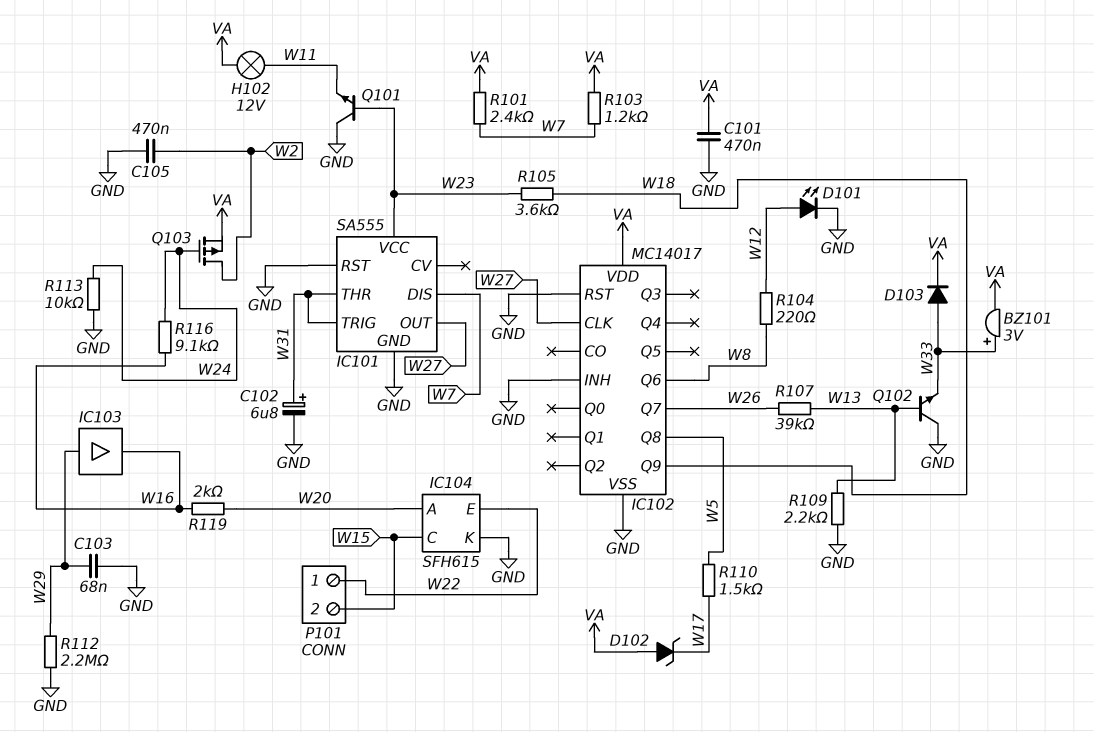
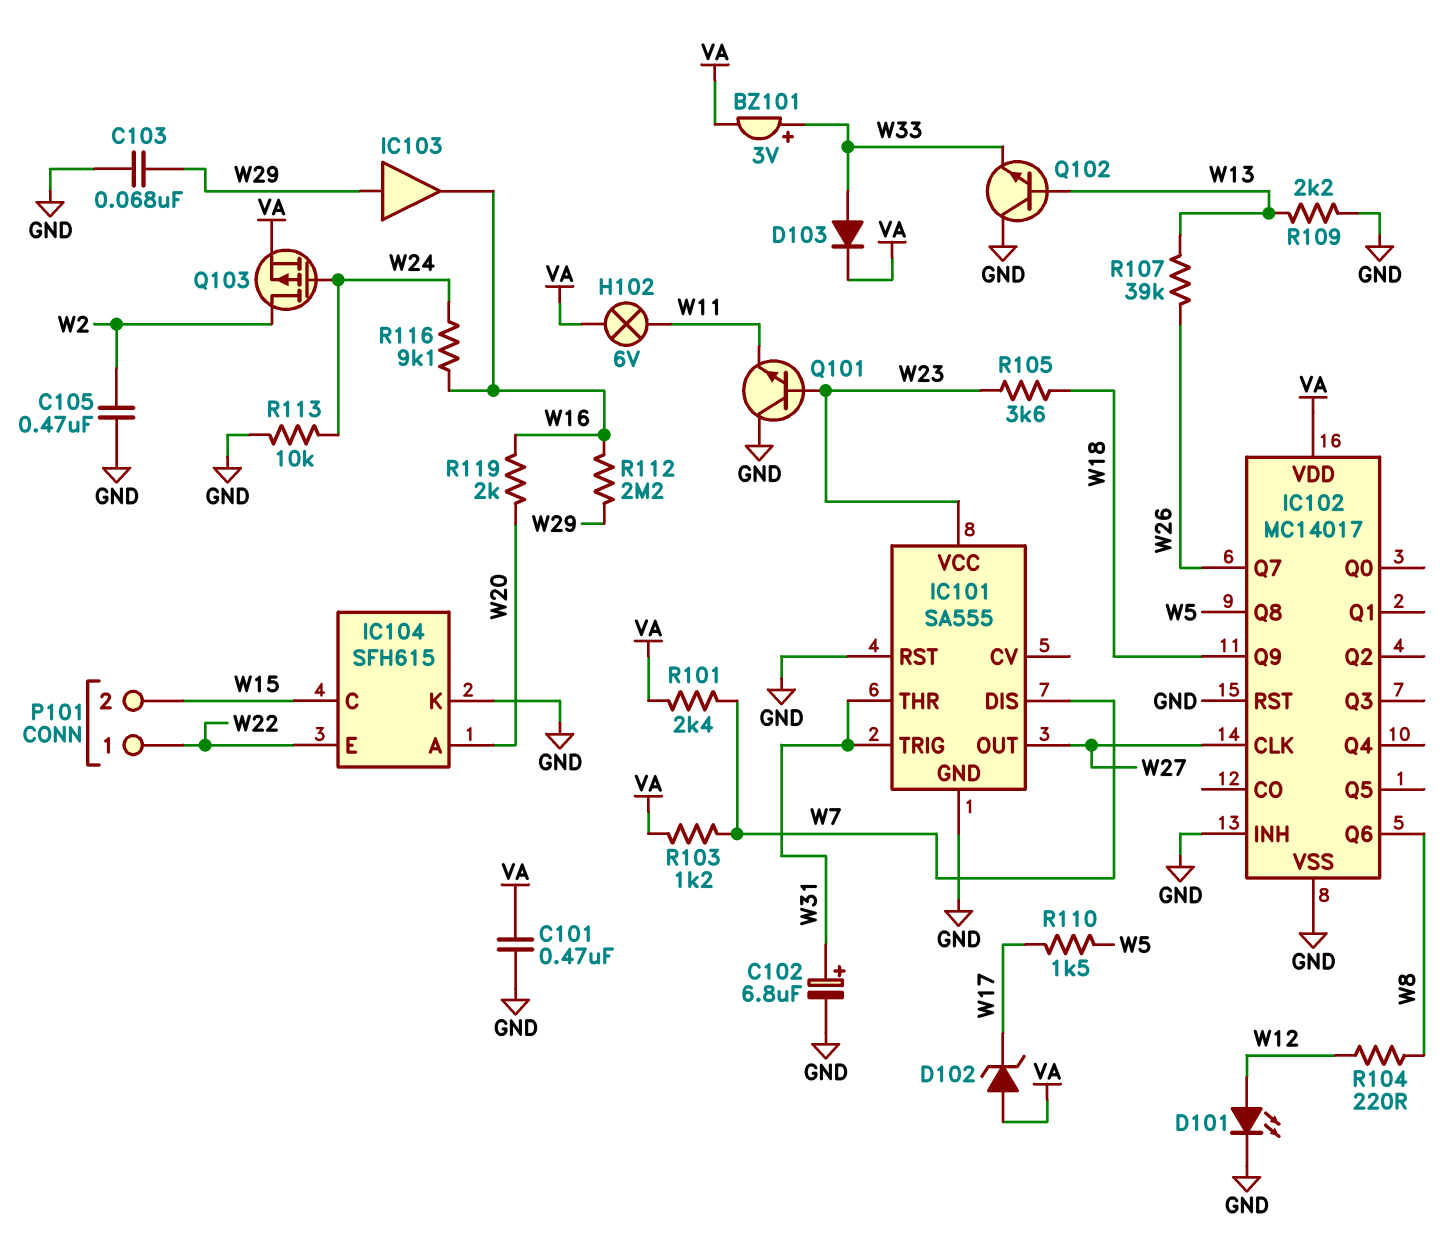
H102: lamp 12V (VA, W11) -> lamp 6V (VA, W11)
R112: 2.2M (GND, W29) -> 2.2M (W16, W29)

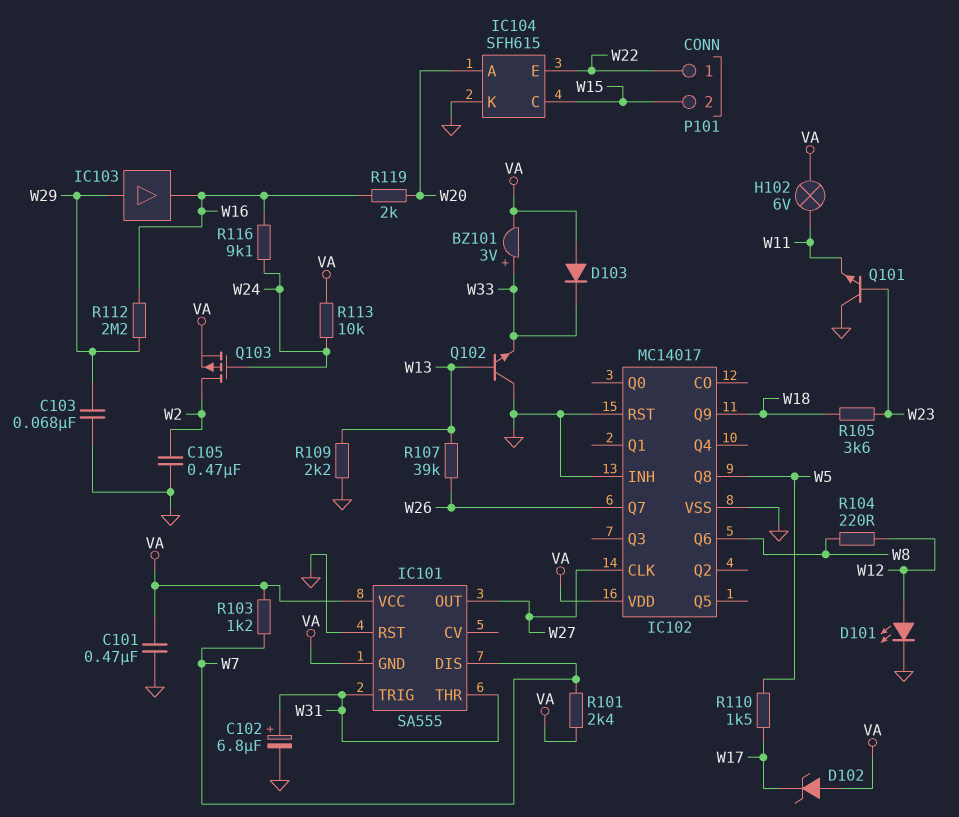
D103: diode (A W33, K VA) -> diode (A VA, K W33)
IC101 pin GND: GND -> VA
IC101 pin VCC: W23 -> VA
R113: 10k (GND, W24) -> 10k (VA, W24)

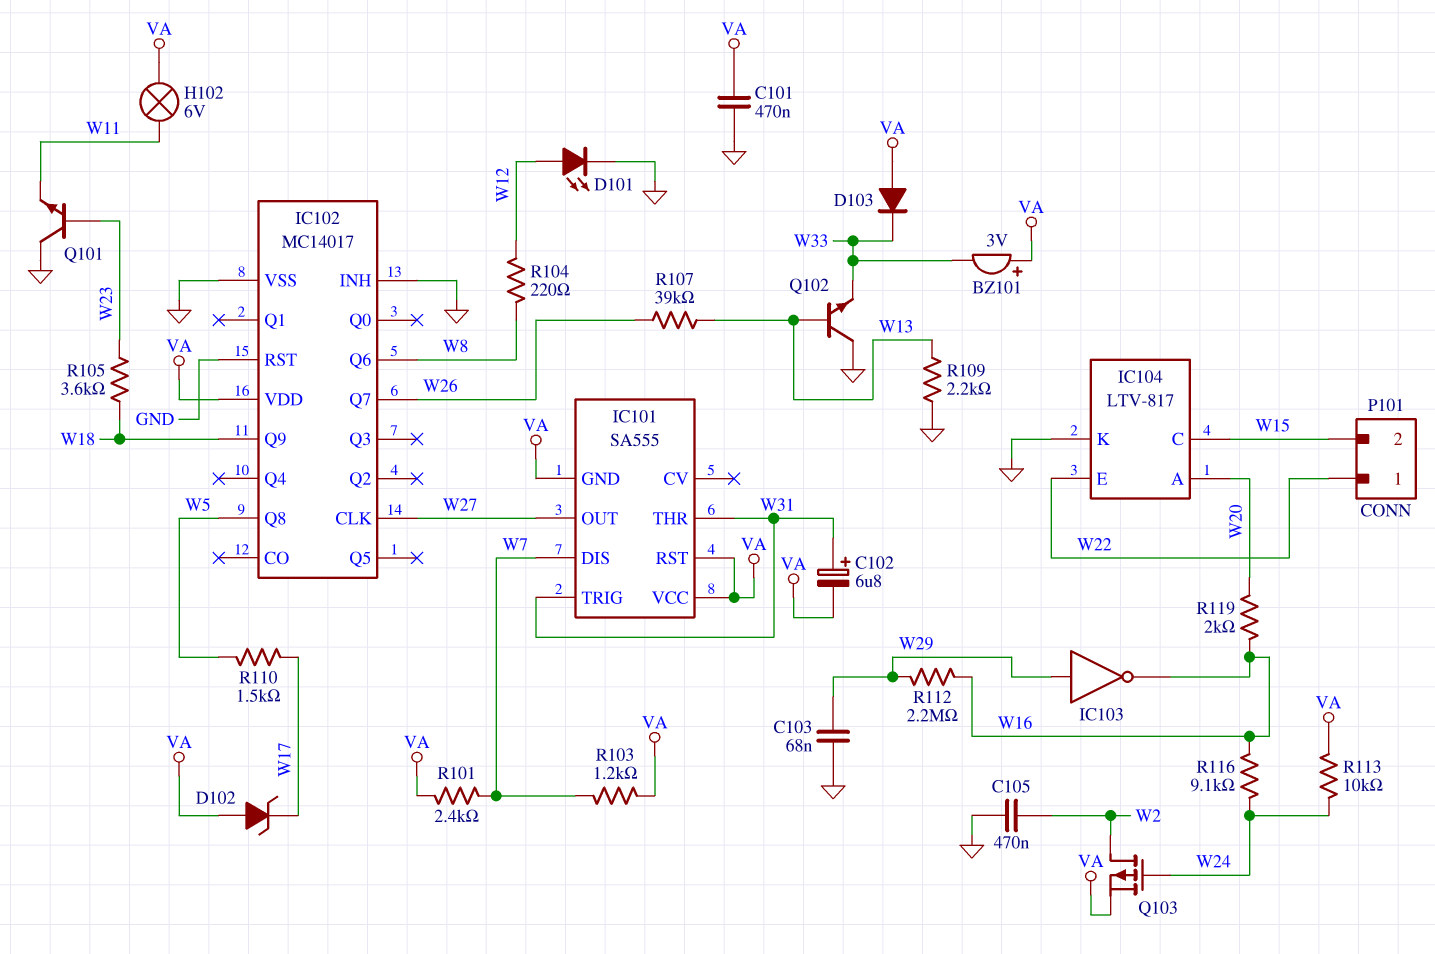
BZ101: buzzer 3V (plus W33, minus VA) -> buzzer 3V (plus VA, minus W33)
C102: 6.8uF (plus W31, minus GND) -> 6.8uF (plus W31, minus VA)
IC101 pin RST: GND -> VA
IC103: buffer (in W29, out W16) -> NOT (in W29, out W16)
IC104: SFH615 -> LTV-817

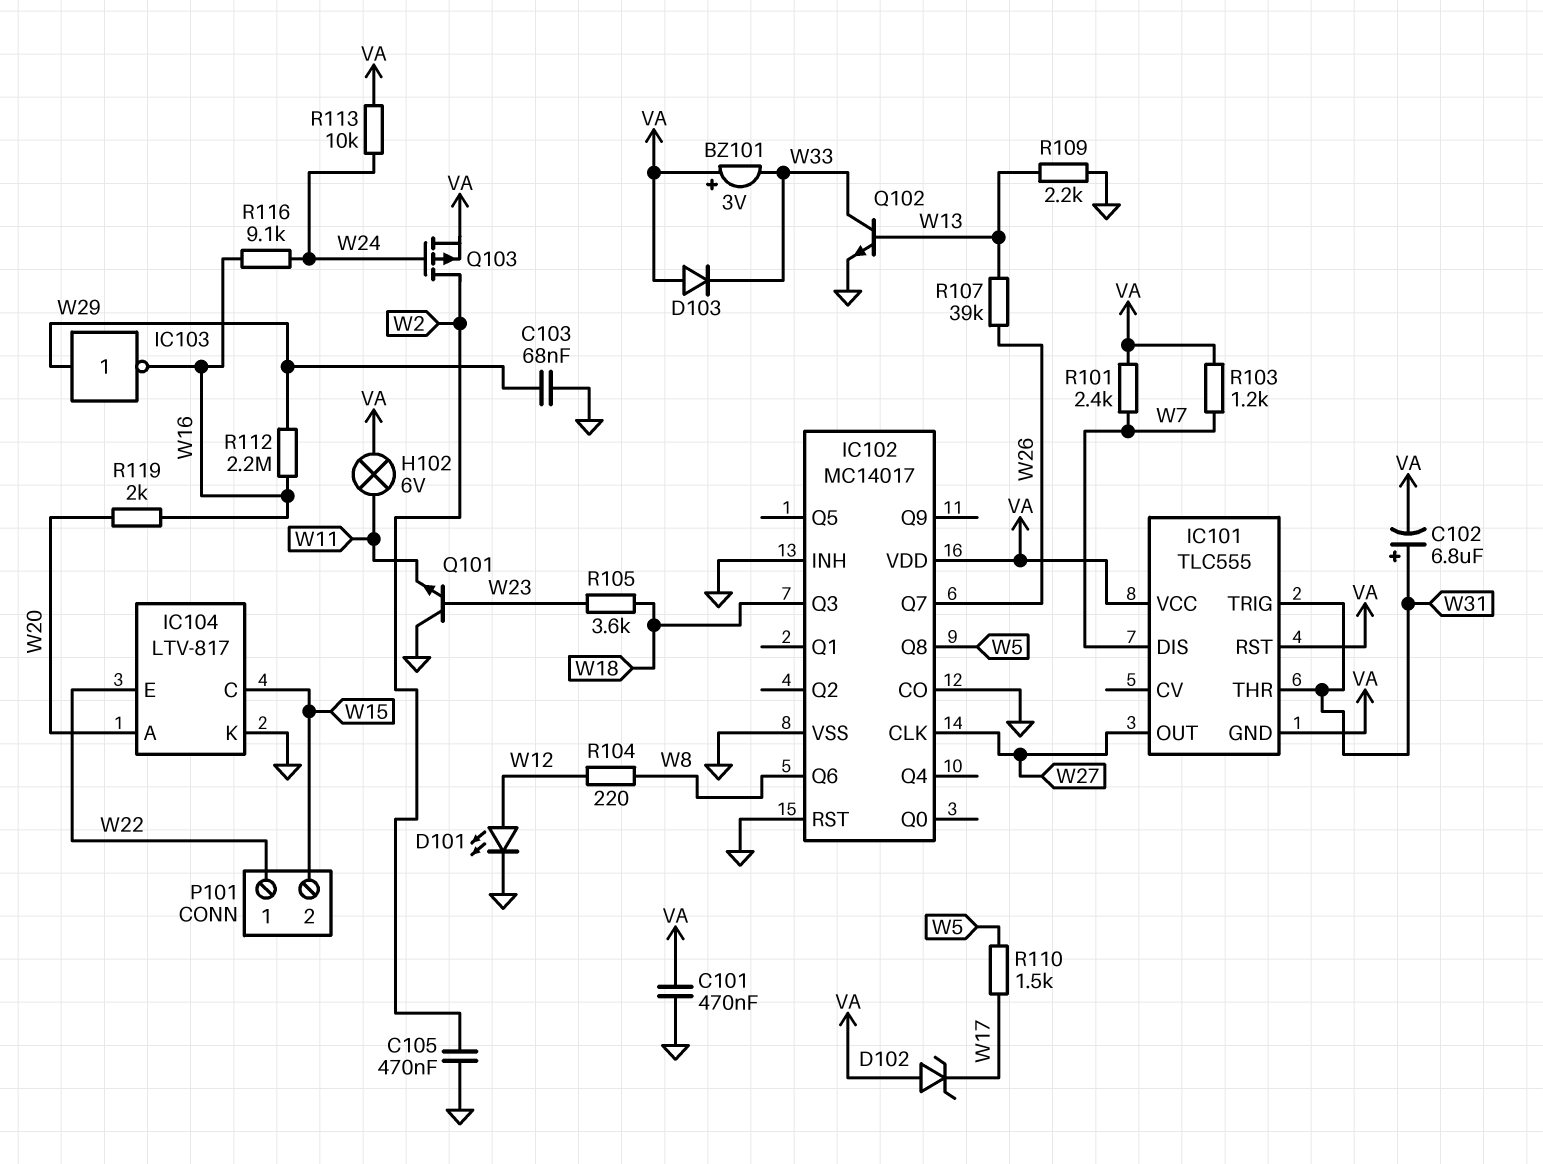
IC101: SA555 -> TLC555
IC102 pin CO: none -> GND
IC102 pin Q3: none -> W18
IC102 pin Q9: W18 -> none
Q102: NPN (B W13, C GND, E W33) -> NPN (B W13, C W33, E GND)

